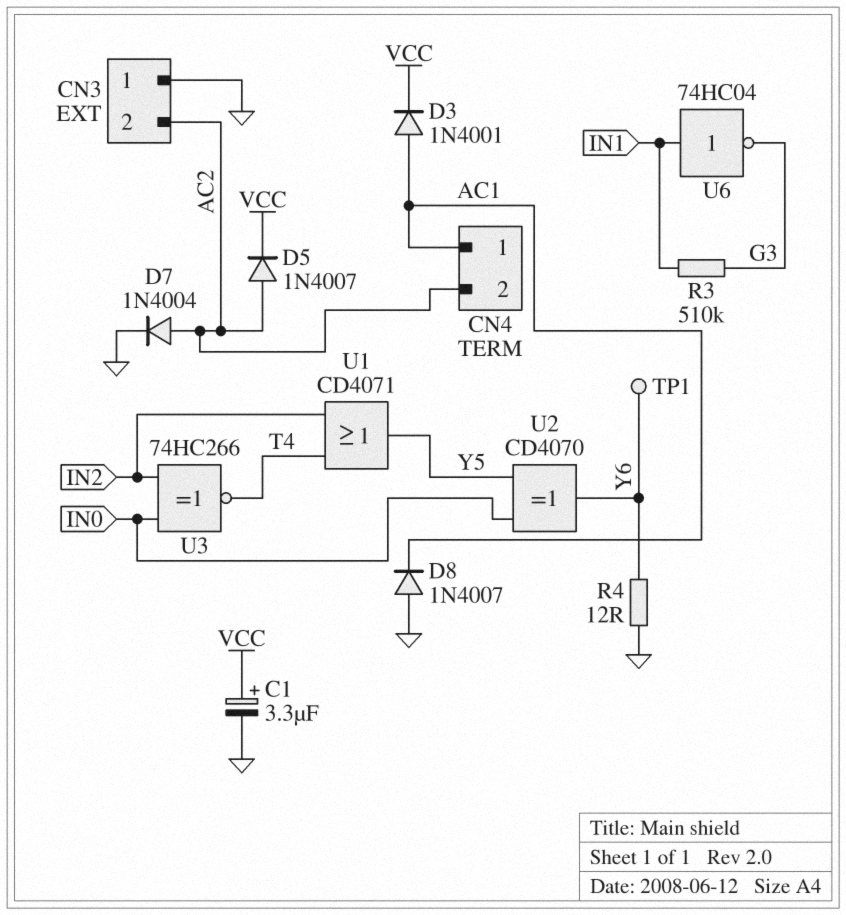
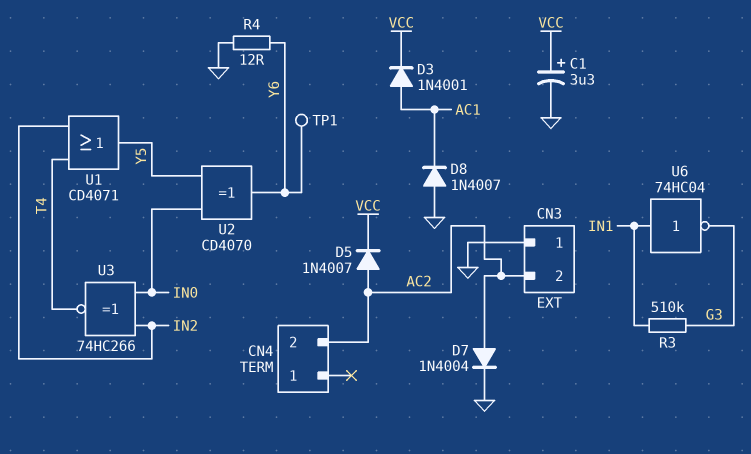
CN4 pin 1: AC1 -> none

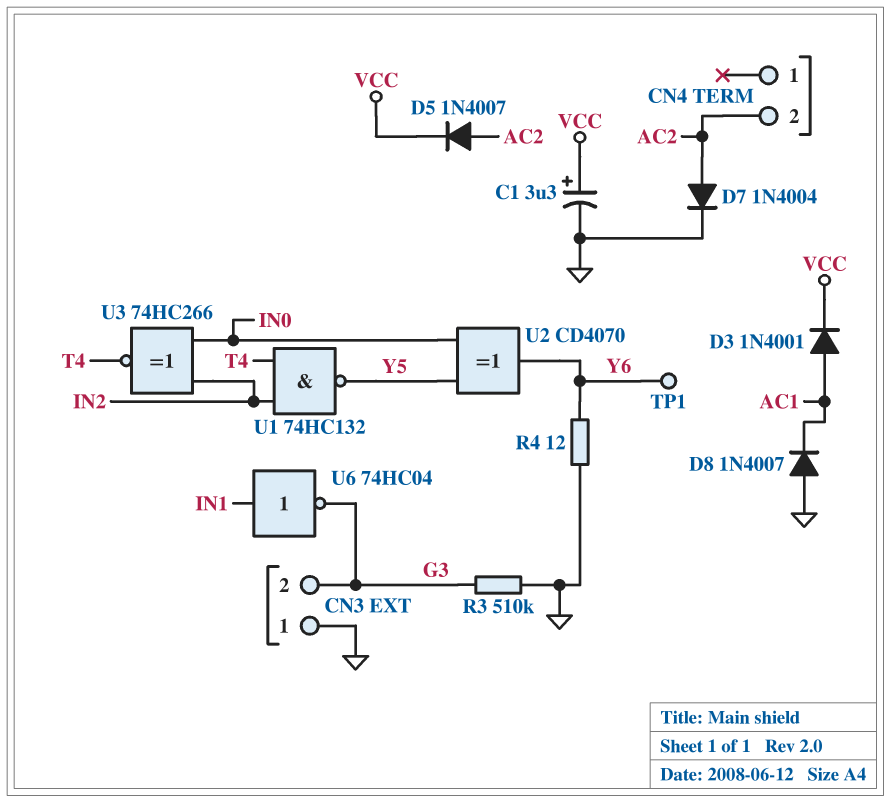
CN3 pin 2: AC2 -> G3
R3: 510k (G3, IN1) -> 510k (G3, GND)
U1: OR CD4071 (in IN2, in T4, out Y5) -> NAND 74HC132 (in IN2, in T4, out Y5)

